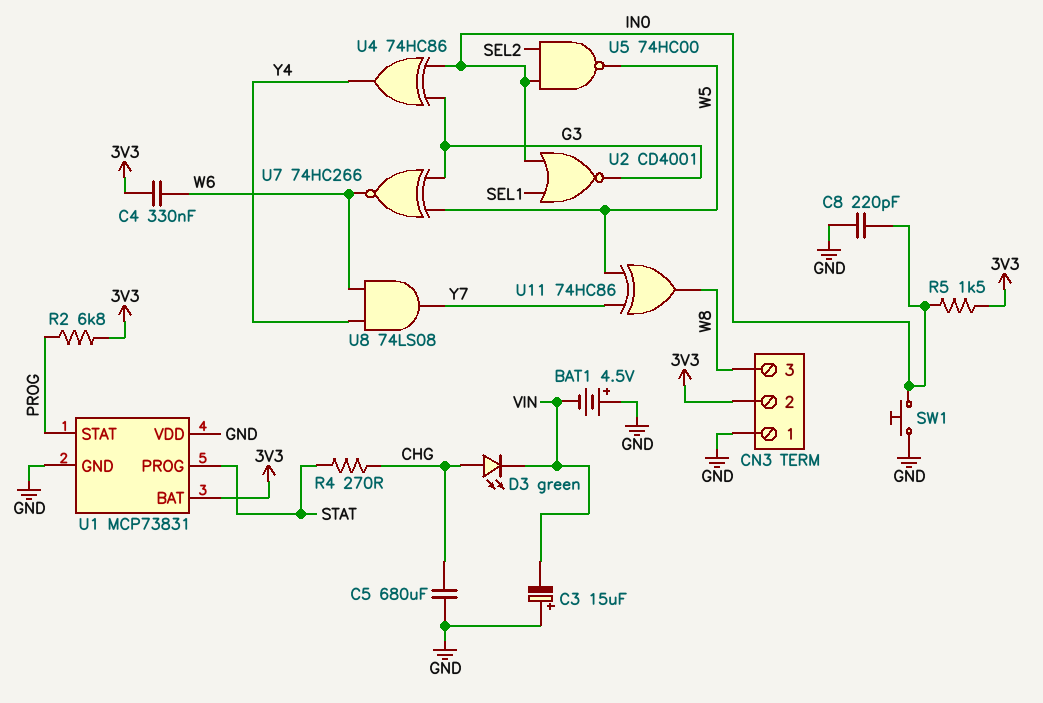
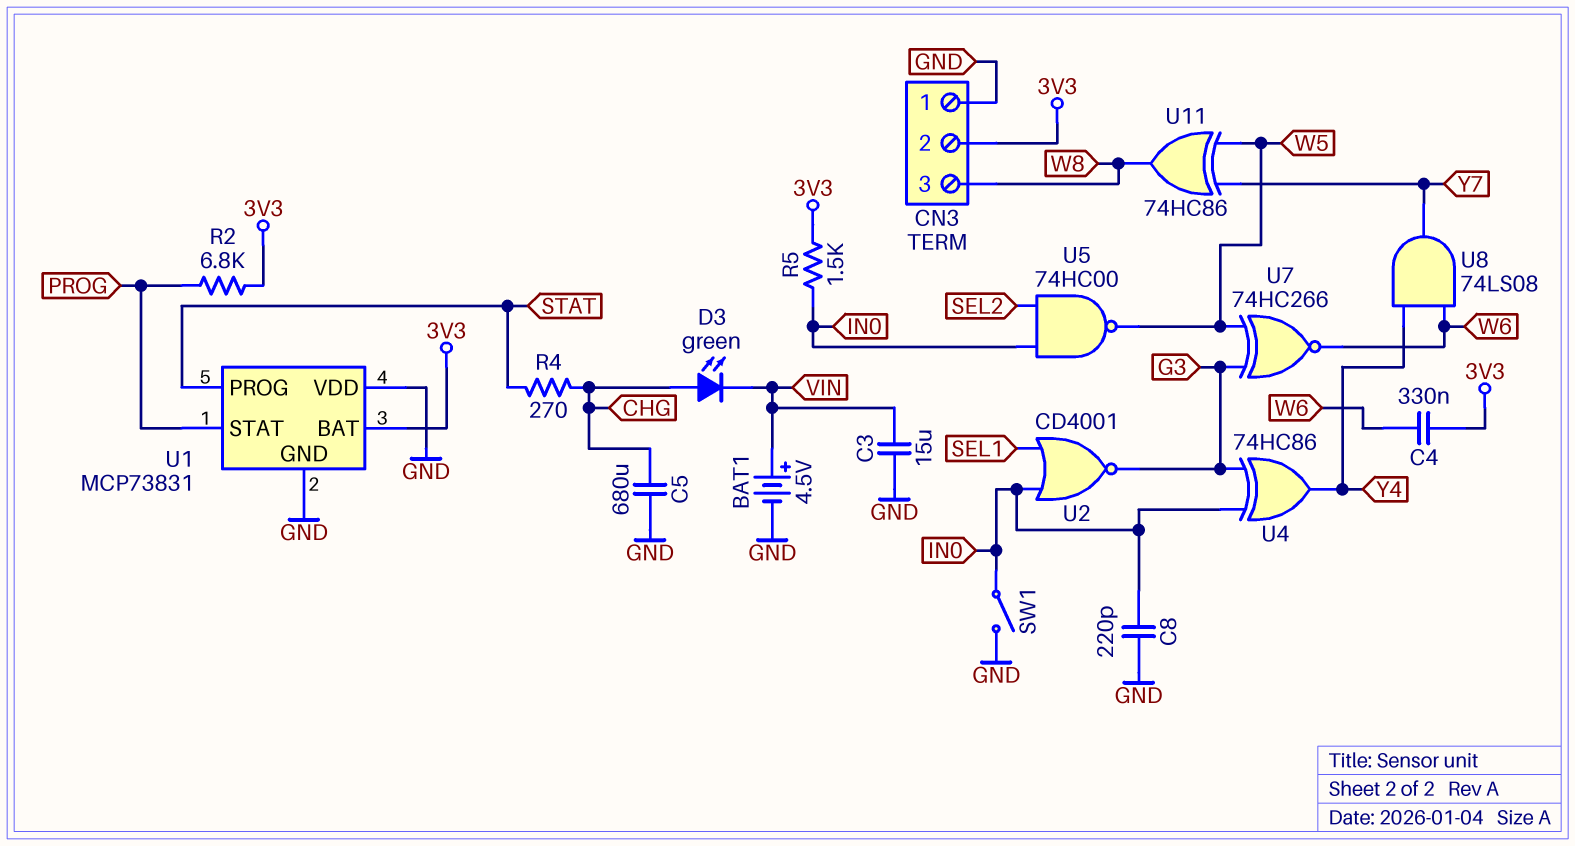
BAT1: 4.5V (plus GND, minus VIN) -> 4.5V (plus VIN, minus GND)
C3: 15uF (plus GND, minus VIN) -> 15uF (GND, VIN)
SW1: button (GND, IN0) -> switch (GND, IN0)

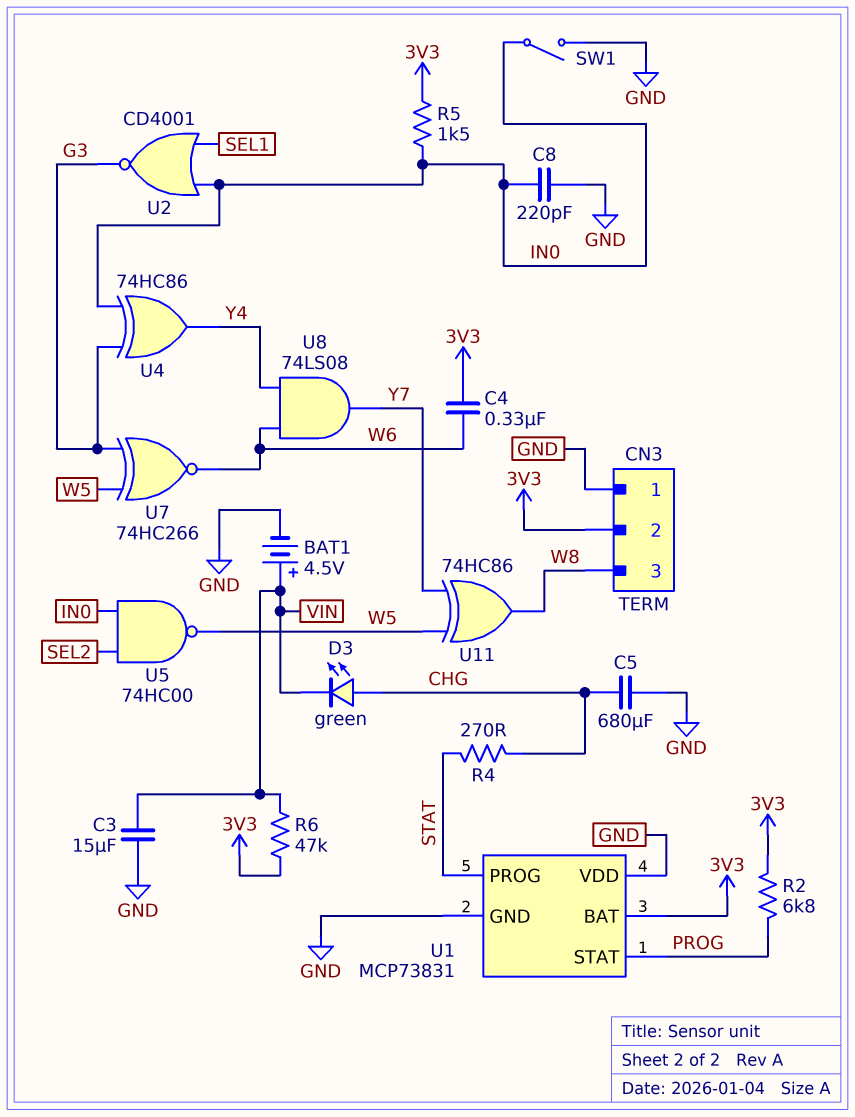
R6: none -> 47k (3V3, VIN)

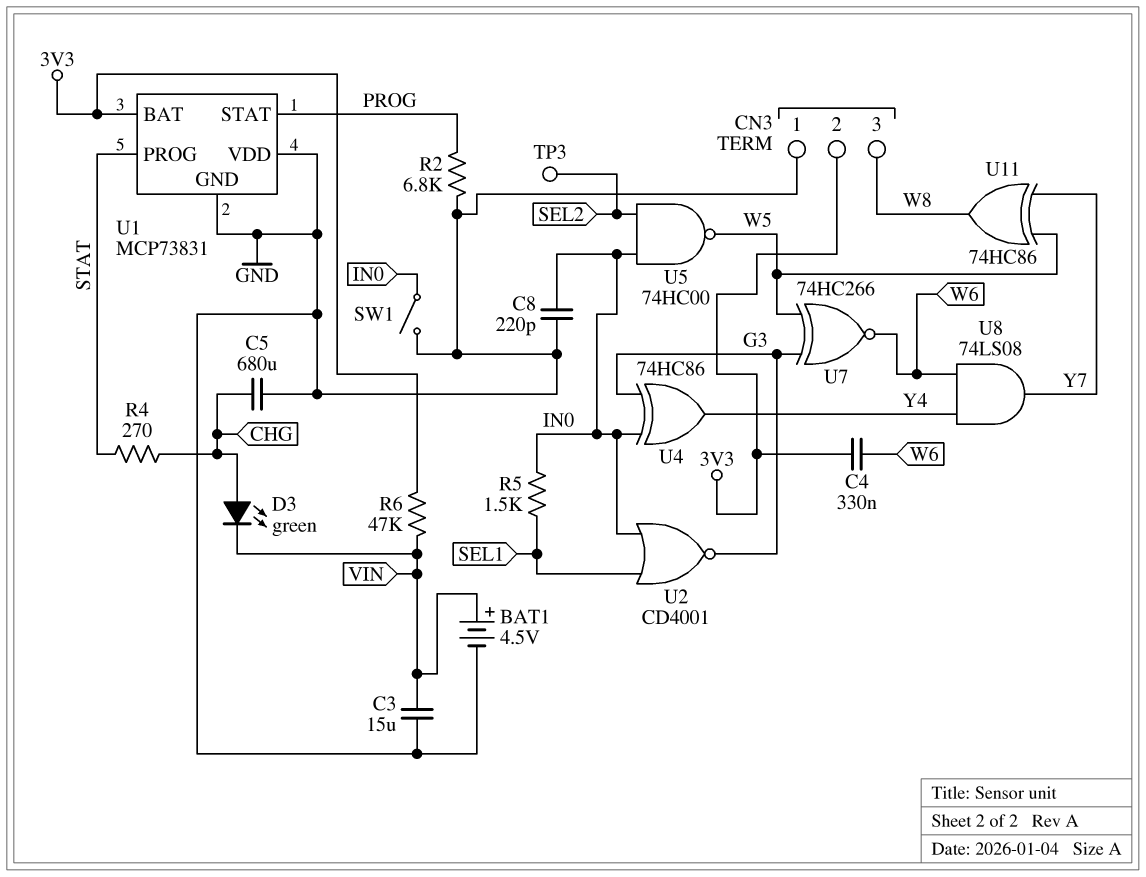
R2: 6.8k (3V3, PROG) -> 6.8k (GND, PROG)
R5: 1.5k (3V3, IN0) -> 1.5k (IN0, SEL1)
TP3: none -> test point (SEL2)

